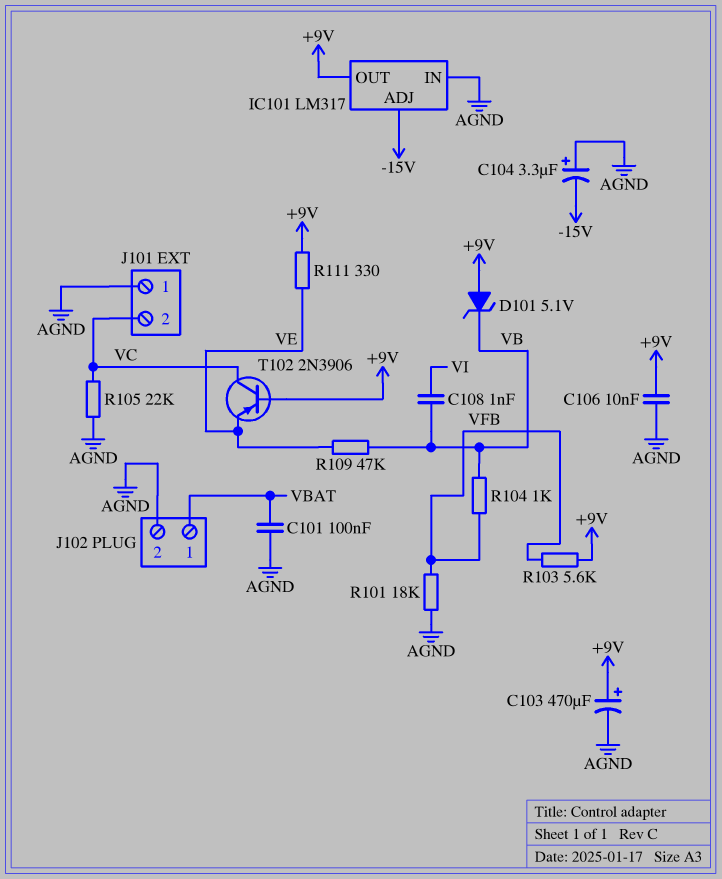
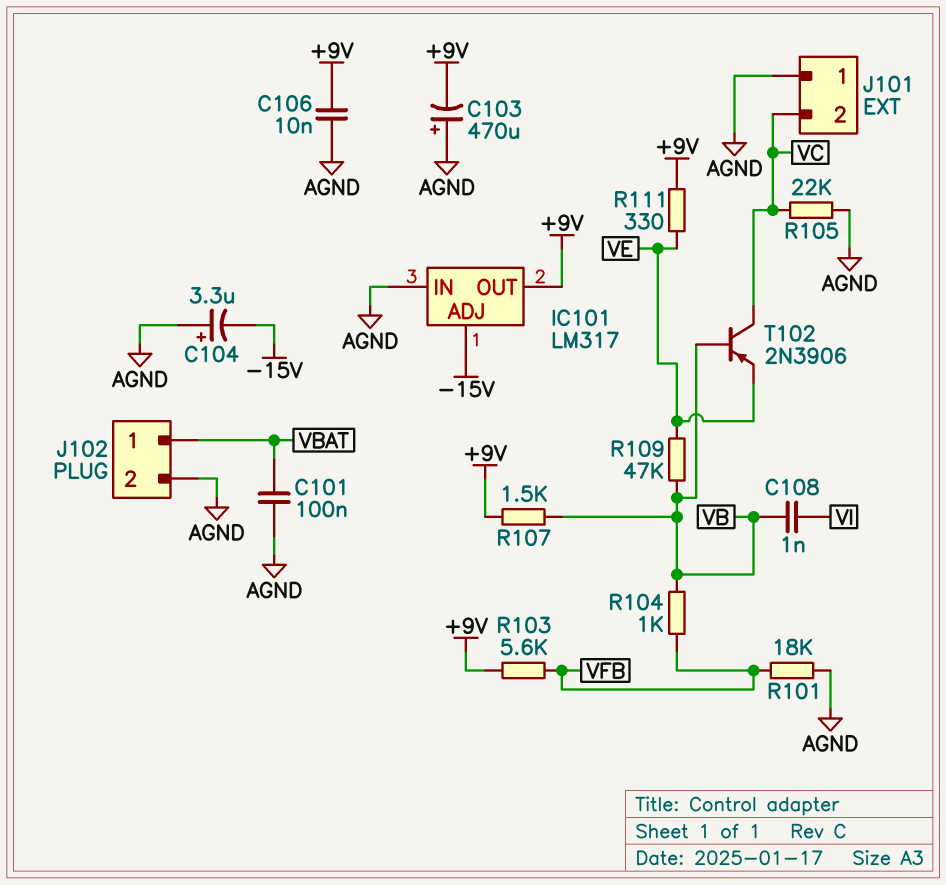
C103: 470uF (plus +9V, minus AGND) -> 470uF (plus AGND, minus +9V)
D101: zener 5.1V (A +9V, K VB) -> none
R107: none -> 1.5k (+9V, VB)
T102: PNP 2N3906 (B +9V, C VC, E VE) -> PNP 2N3906 (B VB, C VC, E VE)

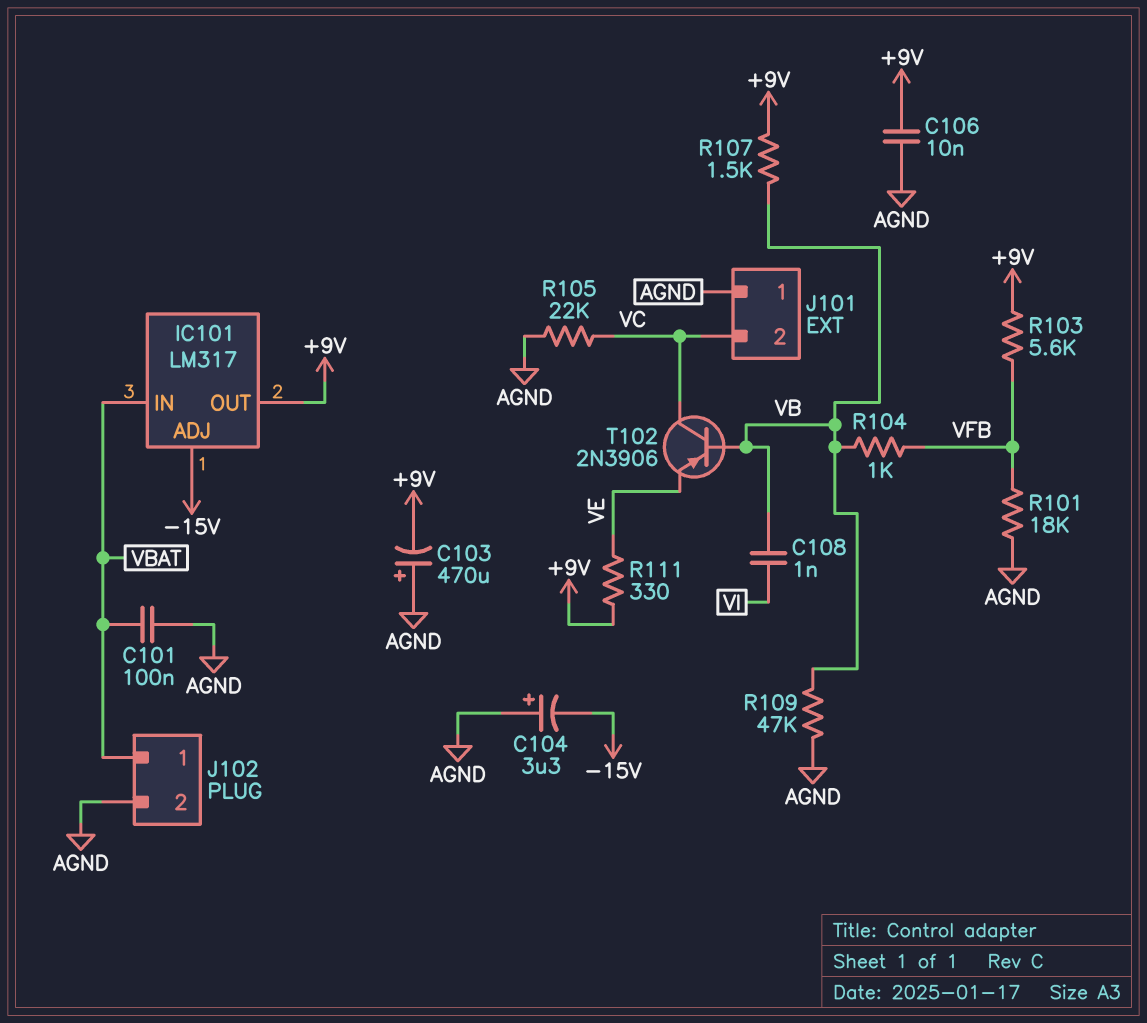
IC101 pin IN: AGND -> VBAT
R109: 47k (VB, VE) -> 47k (AGND, VB)

